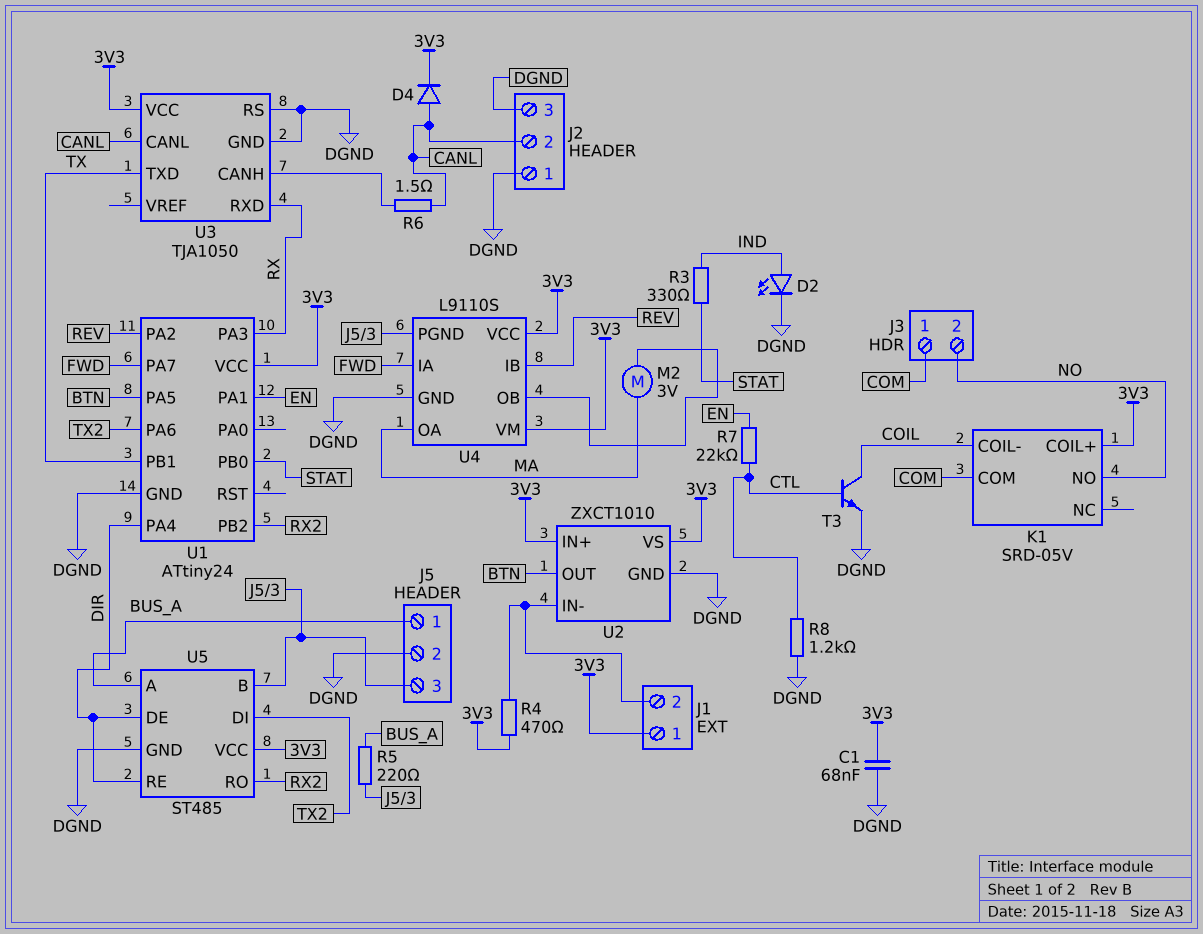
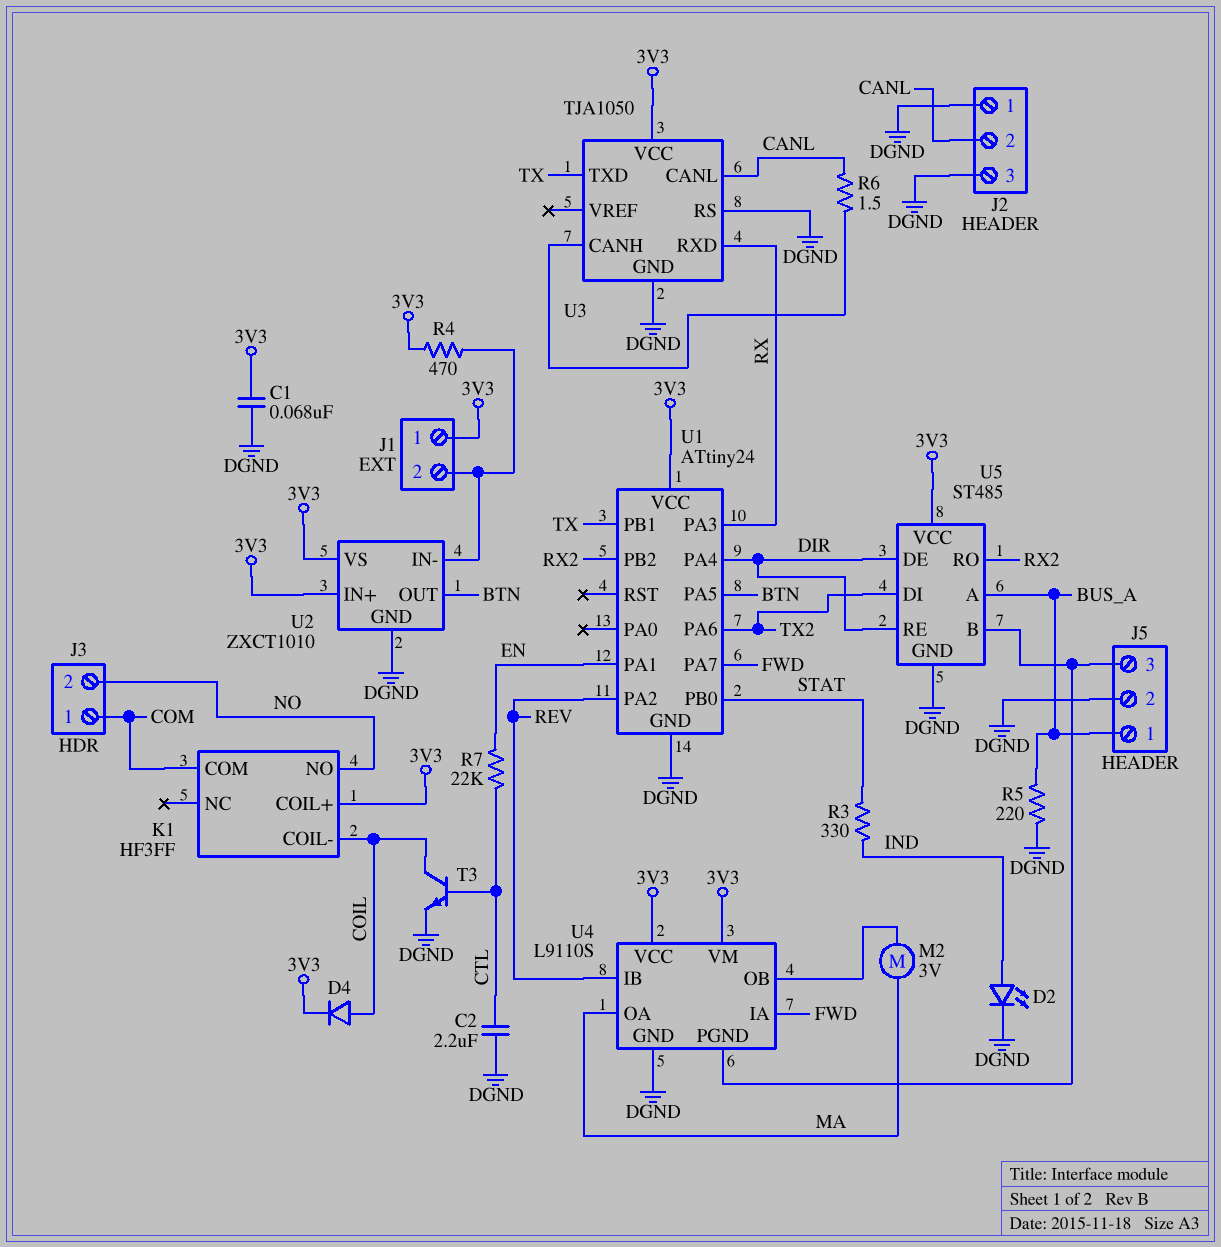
C2: none -> 2.2uF (CTL, DGND)
D4: diode (A CANL, K 3V3) -> diode (A COIL, K 3V3)
K1: SRD-05V -> HF3FF
R5: 220 (BUS_A, J5/3) -> 220 (BUS_A, DGND)
R8: 1.2k (CTL, DGND) -> none

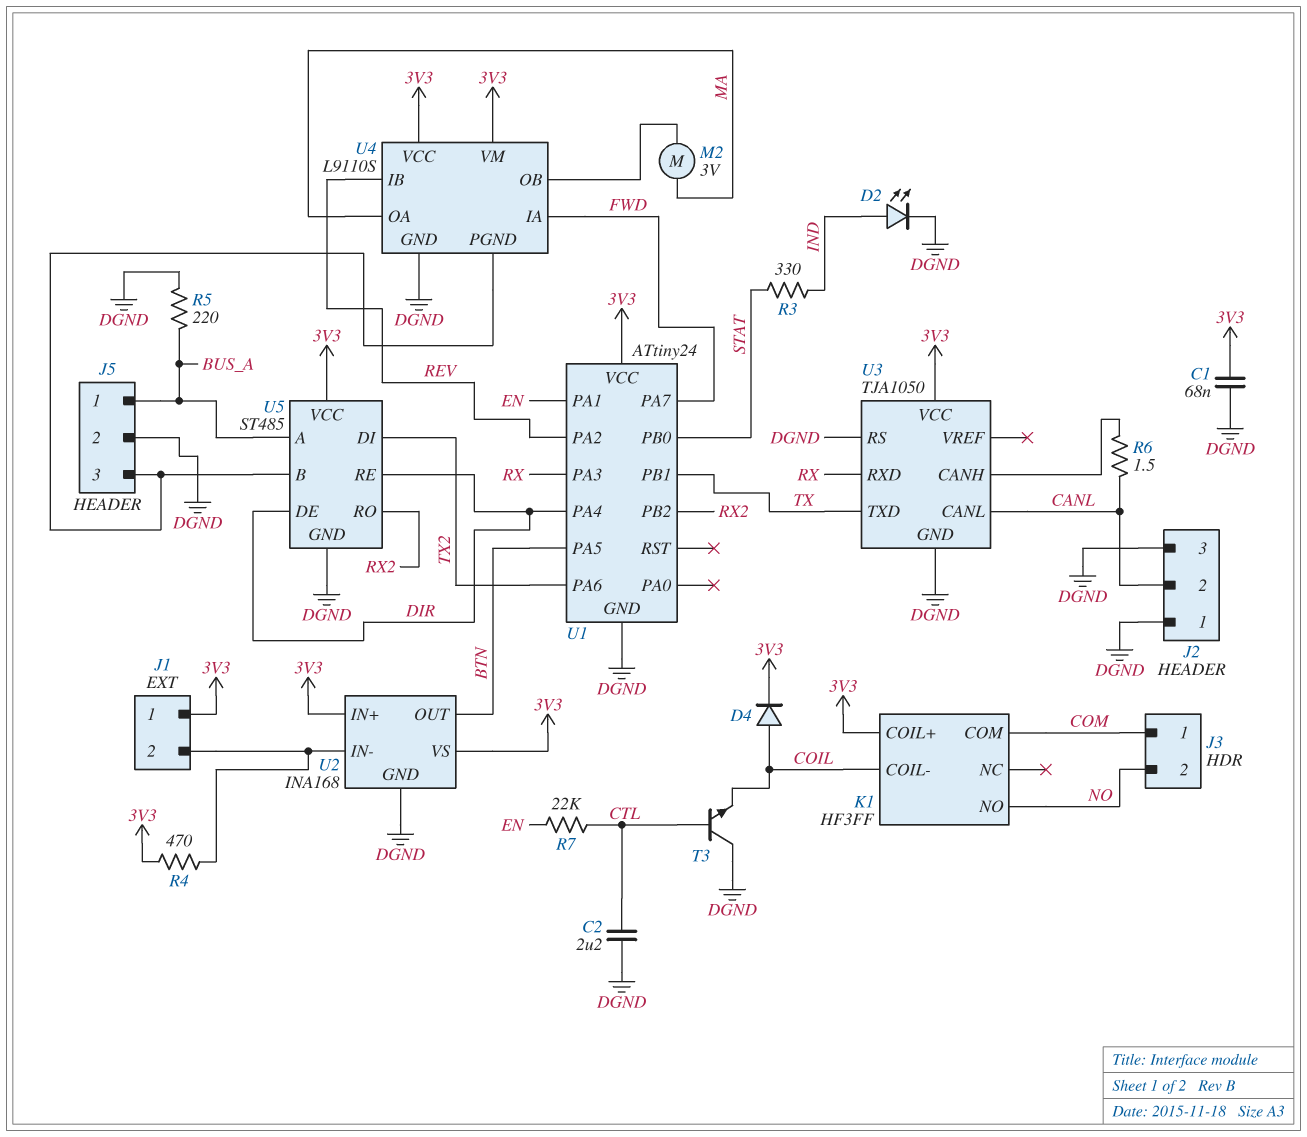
T3: NPN (B CTL, C COIL, E DGND) -> NPN (B CTL, C DGND, E COIL)
U2: ZXCT1010 -> INA168

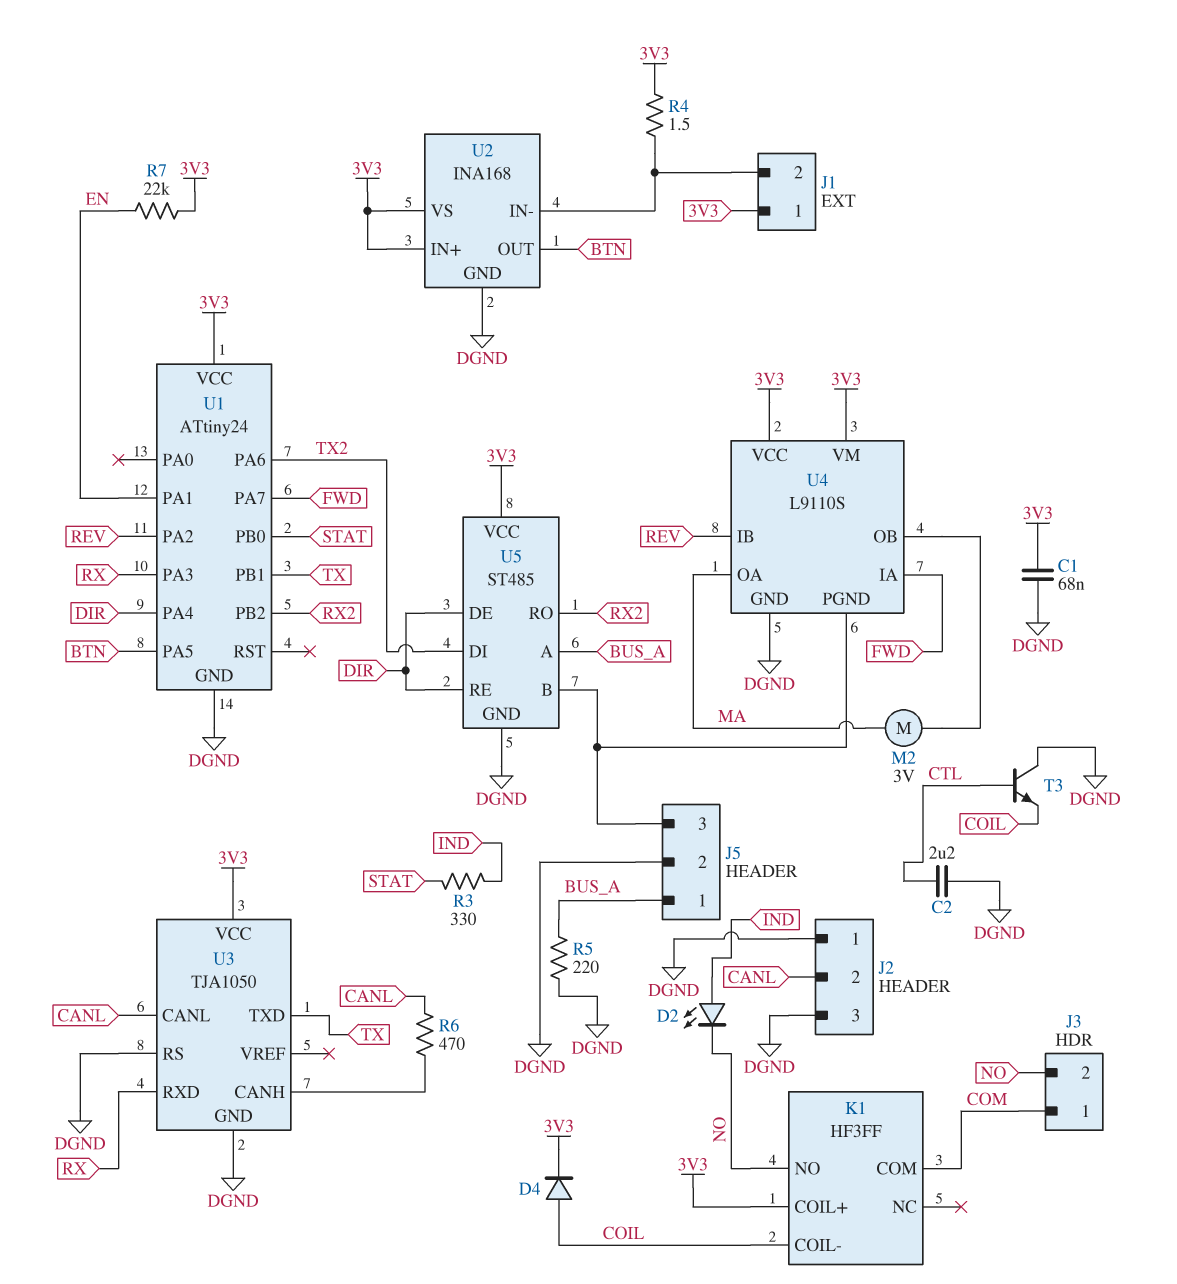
D2: LED (A IND, K DGND) -> LED (A IND, K NO)
R4: 470 (3V3, J1/2) -> 1.5 (3V3, J1/2)
R6: 1.5 (CANL, U3/CANH) -> 470 (CANL, U3/CANH)
R7: 22k (CTL, EN) -> 22k (3V3, EN)

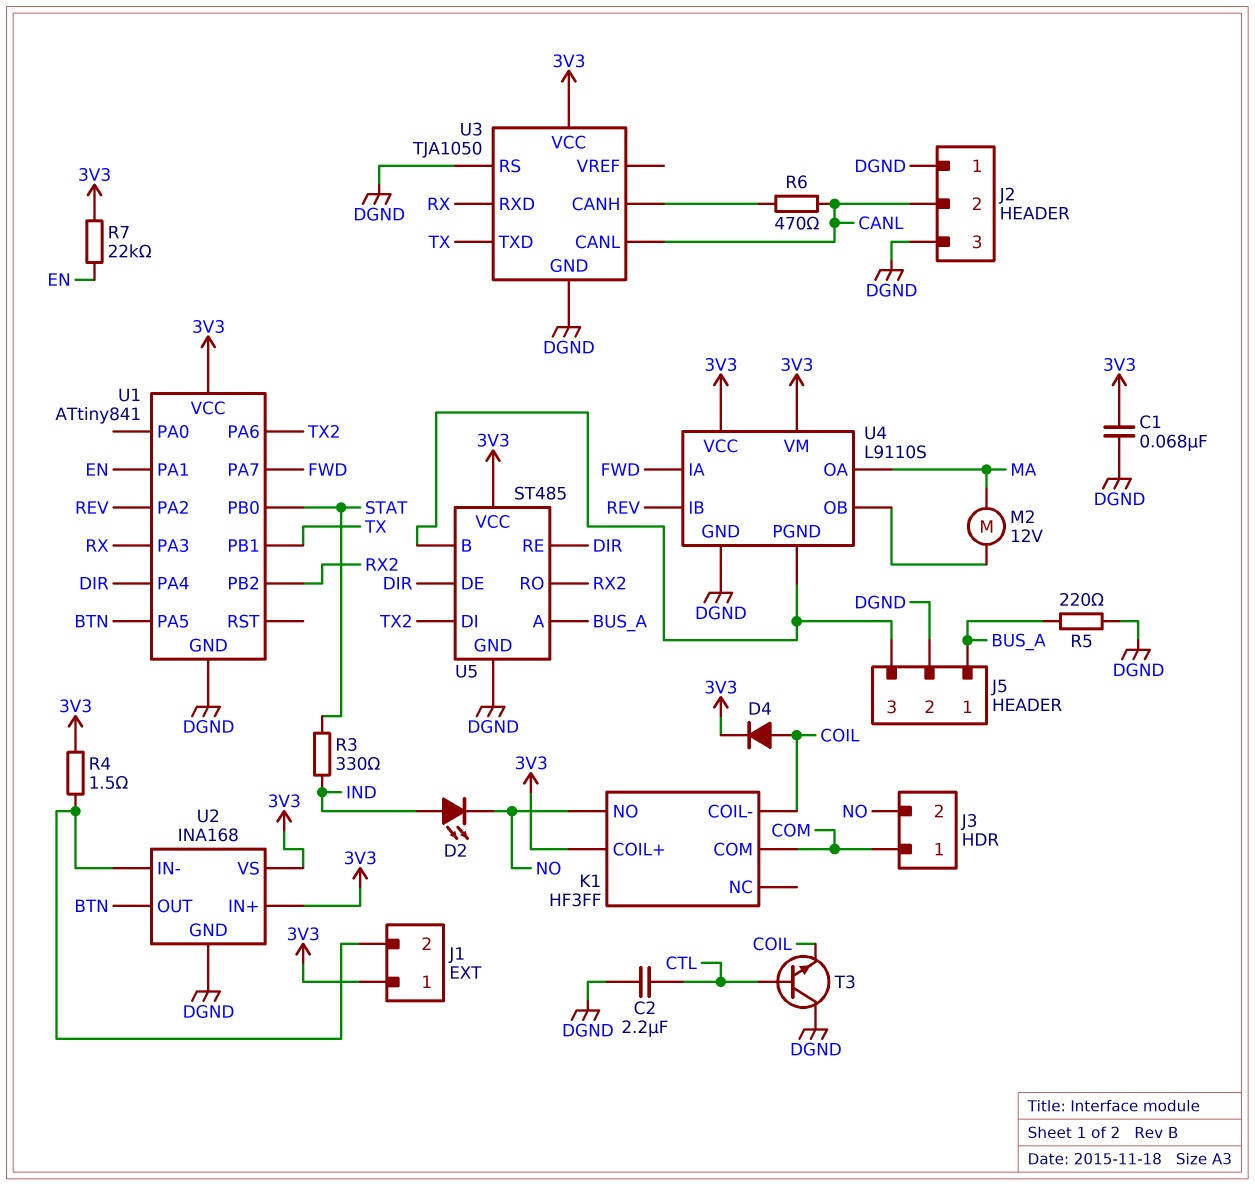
M2: motor 3V (MA, U4/OB) -> motor 12V (MA, U4/OB)
U1: ATtiny24 -> ATtiny841

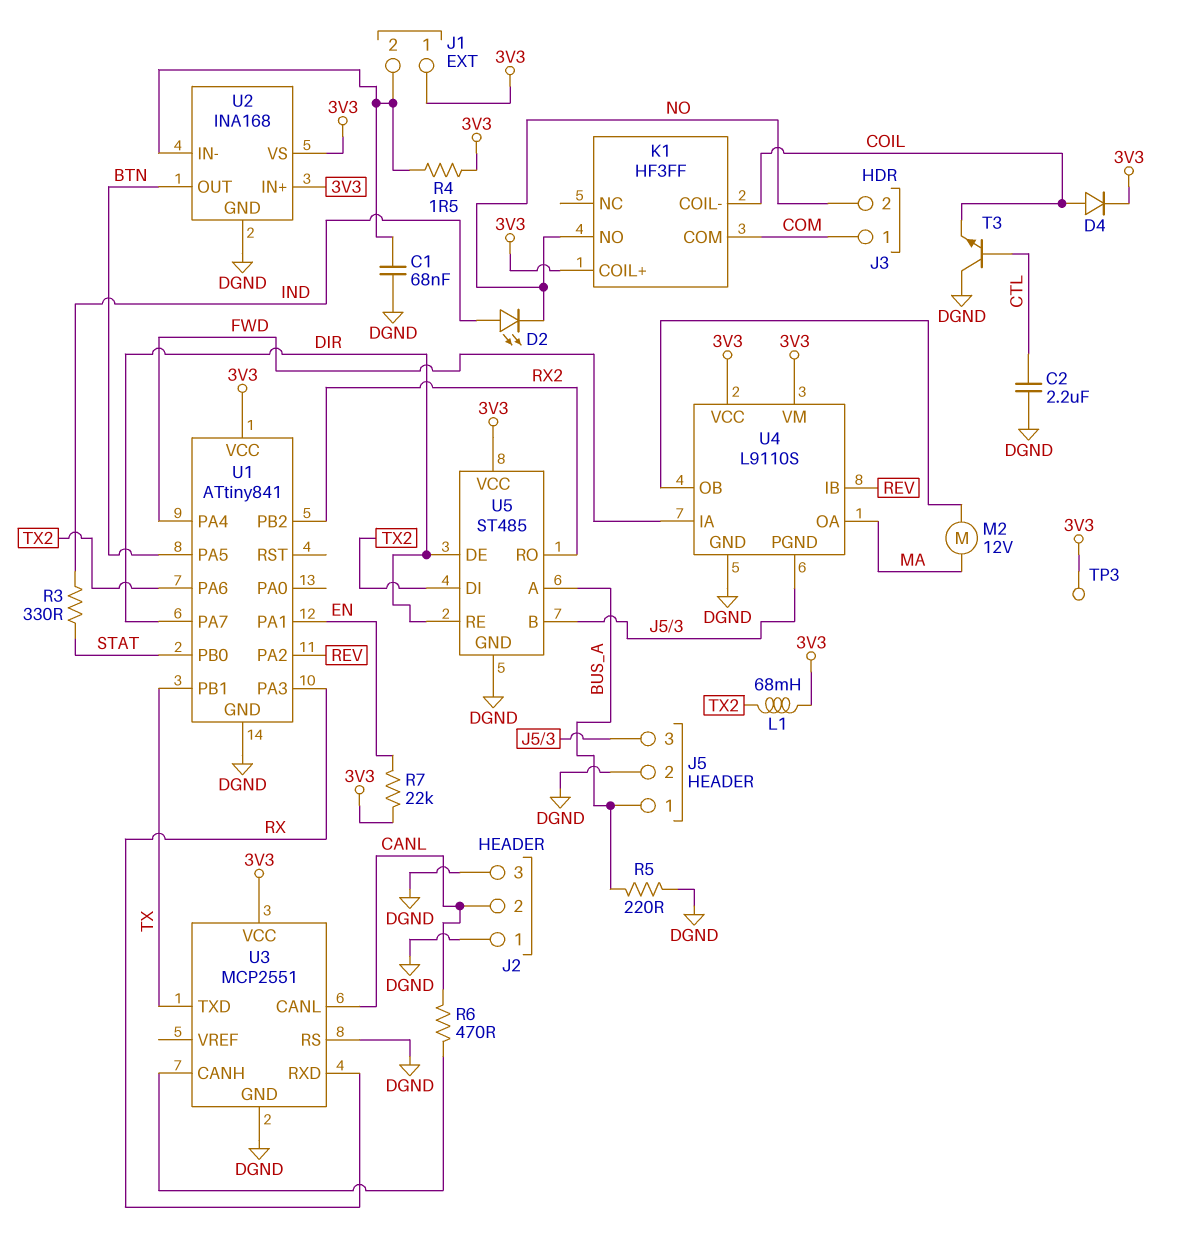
C1: 68nF (3V3, DGND) -> 68nF (DGND, J1/2)
L1: none -> 68mH (3V3, TX2)
TP3: none -> test point (3V3)
U1 pin PA4: DIR -> FWD
U1 pin PA7: FWD -> DIR
U3: TJA1050 -> MCP2551

